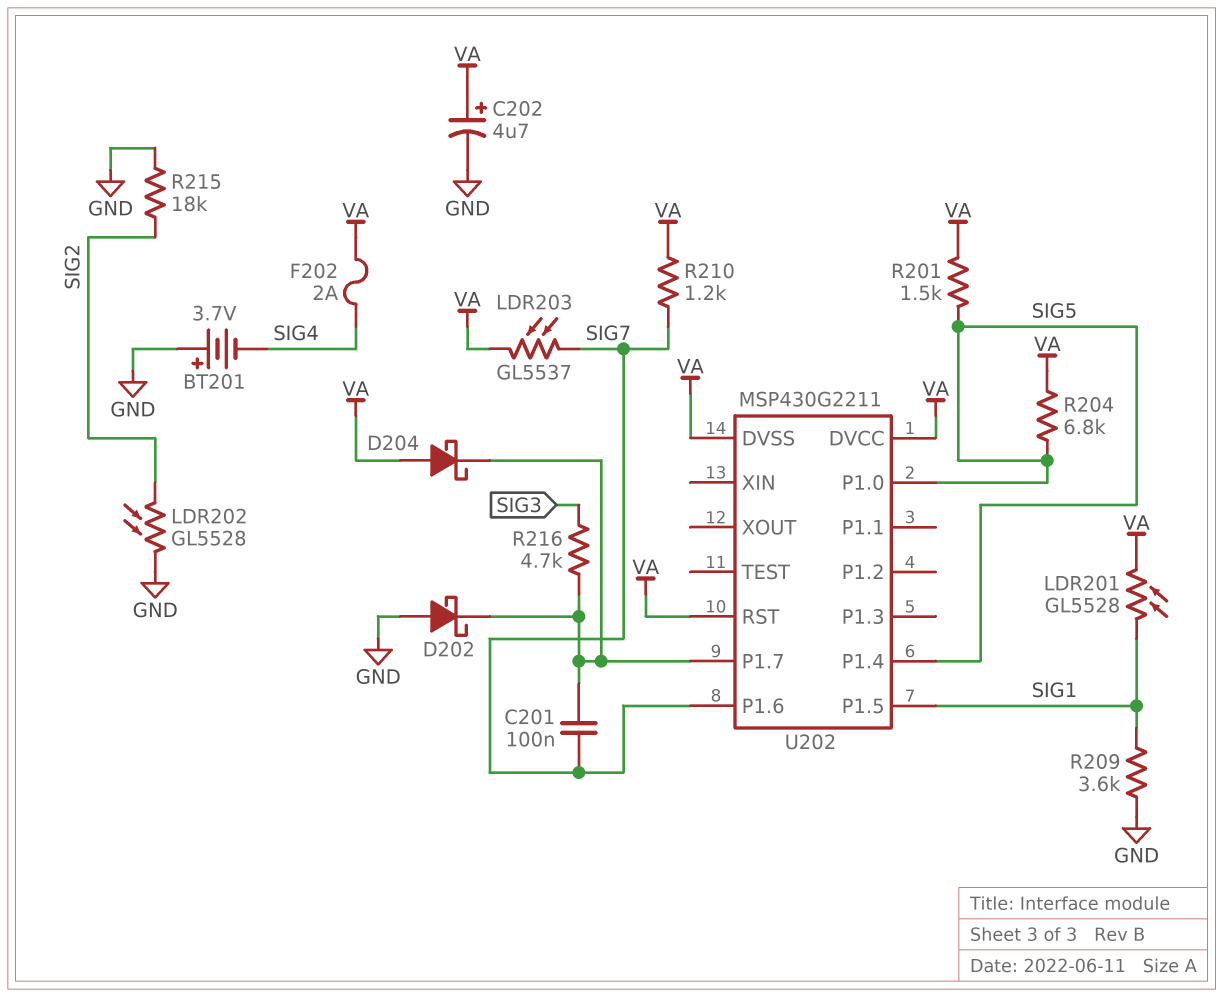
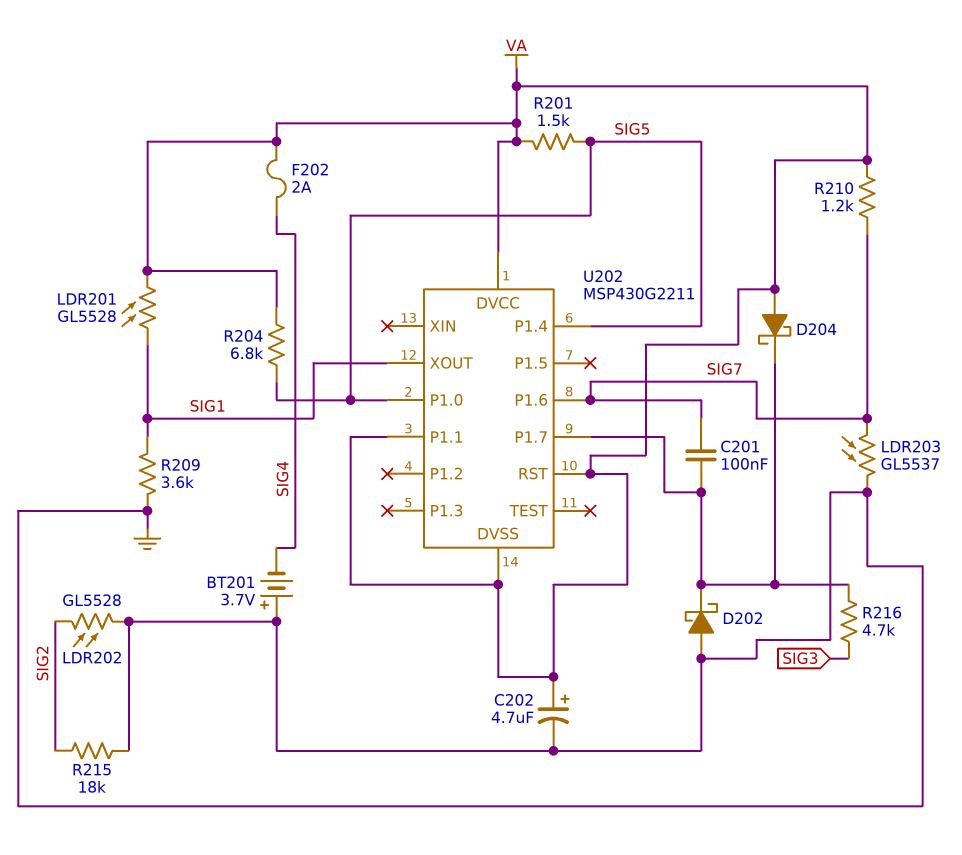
LDR203: GL5537 (SIG7, VA) -> GL5537 (GND, SIG7)
U202 pin P1.1: none -> VA
U202 pin P1.5: SIG1 -> none
U202 pin XOUT: none -> SIG1

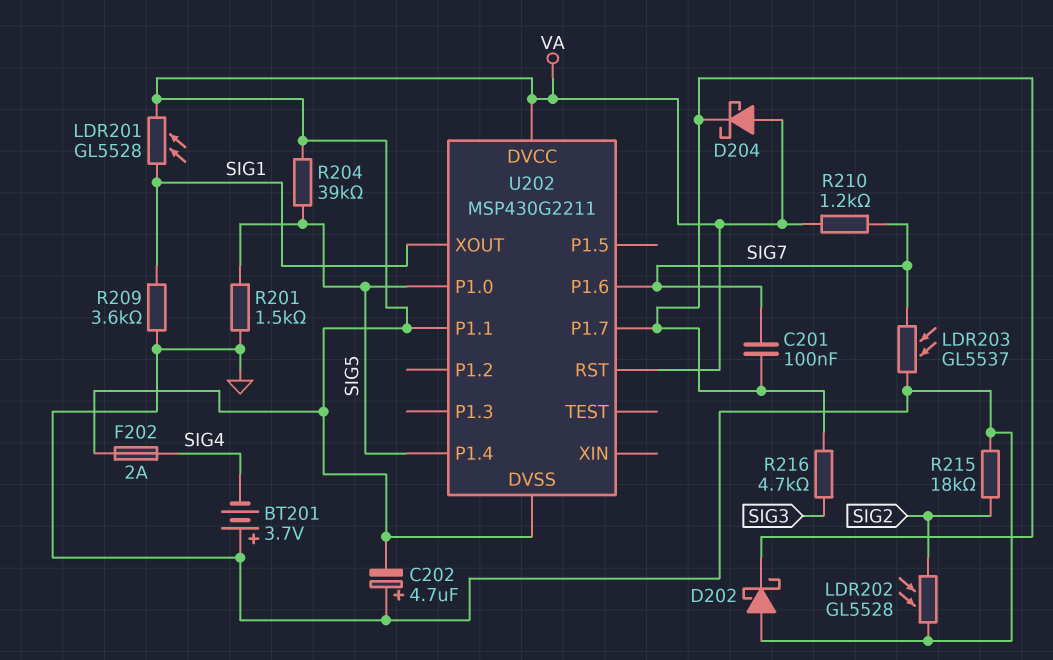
C202: 4.7uF (plus VA, minus GND) -> 4.7uF (plus GND, minus VA)
R201: 1.5k (SIG5, VA) -> 1.5k (GND, SIG5)
R204: 6.8k (SIG5, VA) -> 39k (SIG5, VA)

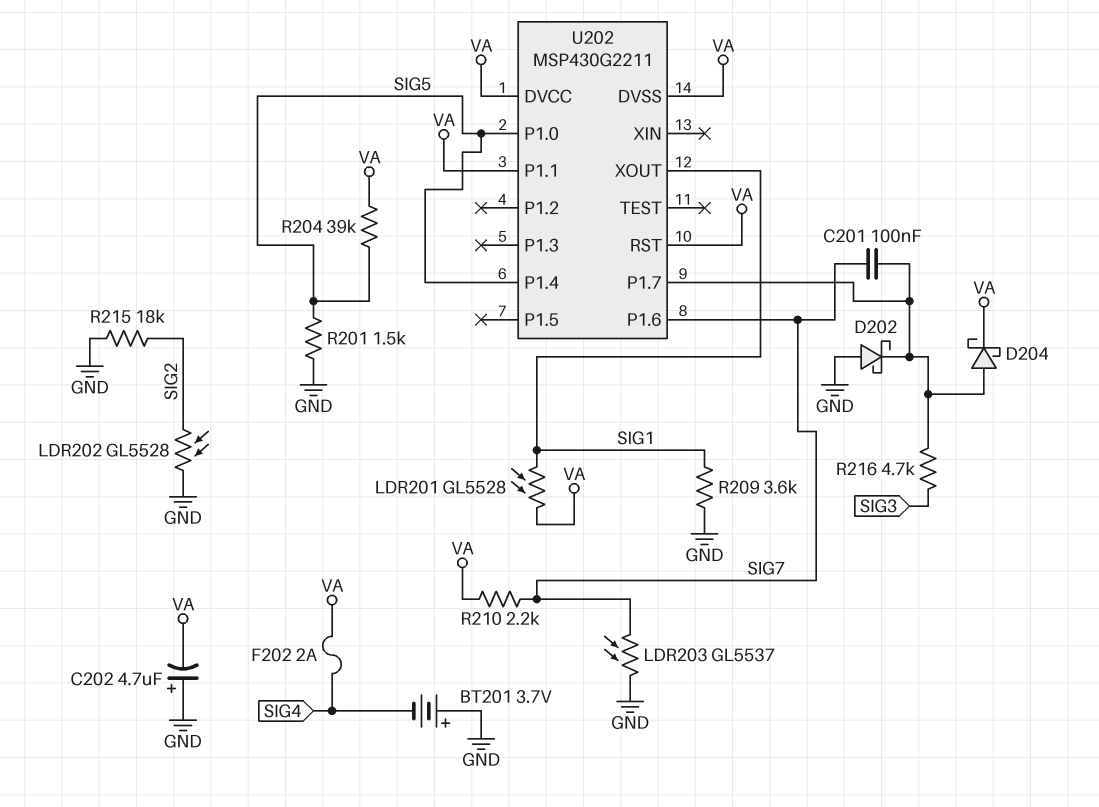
D204: schottky (A VA, K U202/P1.7) -> schottky (A U202/P1.7, K VA)
R210: 1.2k (SIG7, VA) -> 2.2k (SIG7, VA)

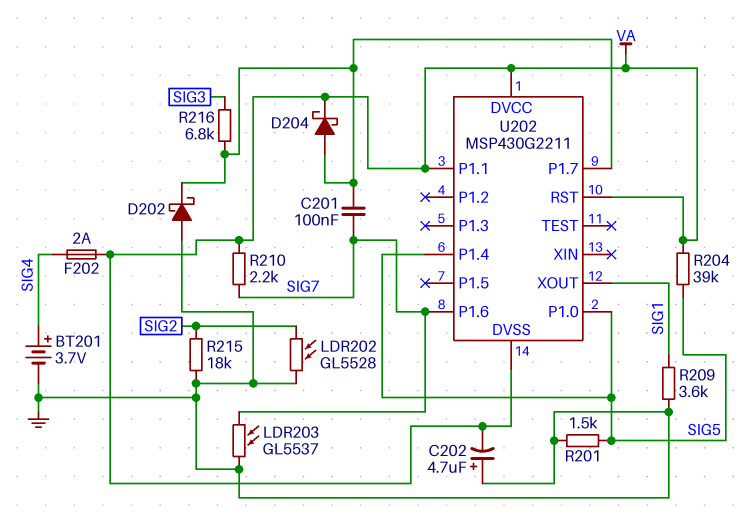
BT201: 3.7V (plus GND, minus SIG4) -> 3.7V (plus SIG4, minus GND)
LDR201: GL5528 (SIG1, VA) -> none
R216: 4.7k (SIG3, U202/P1.7) -> 6.8k (SIG3, U202/P1.7)

